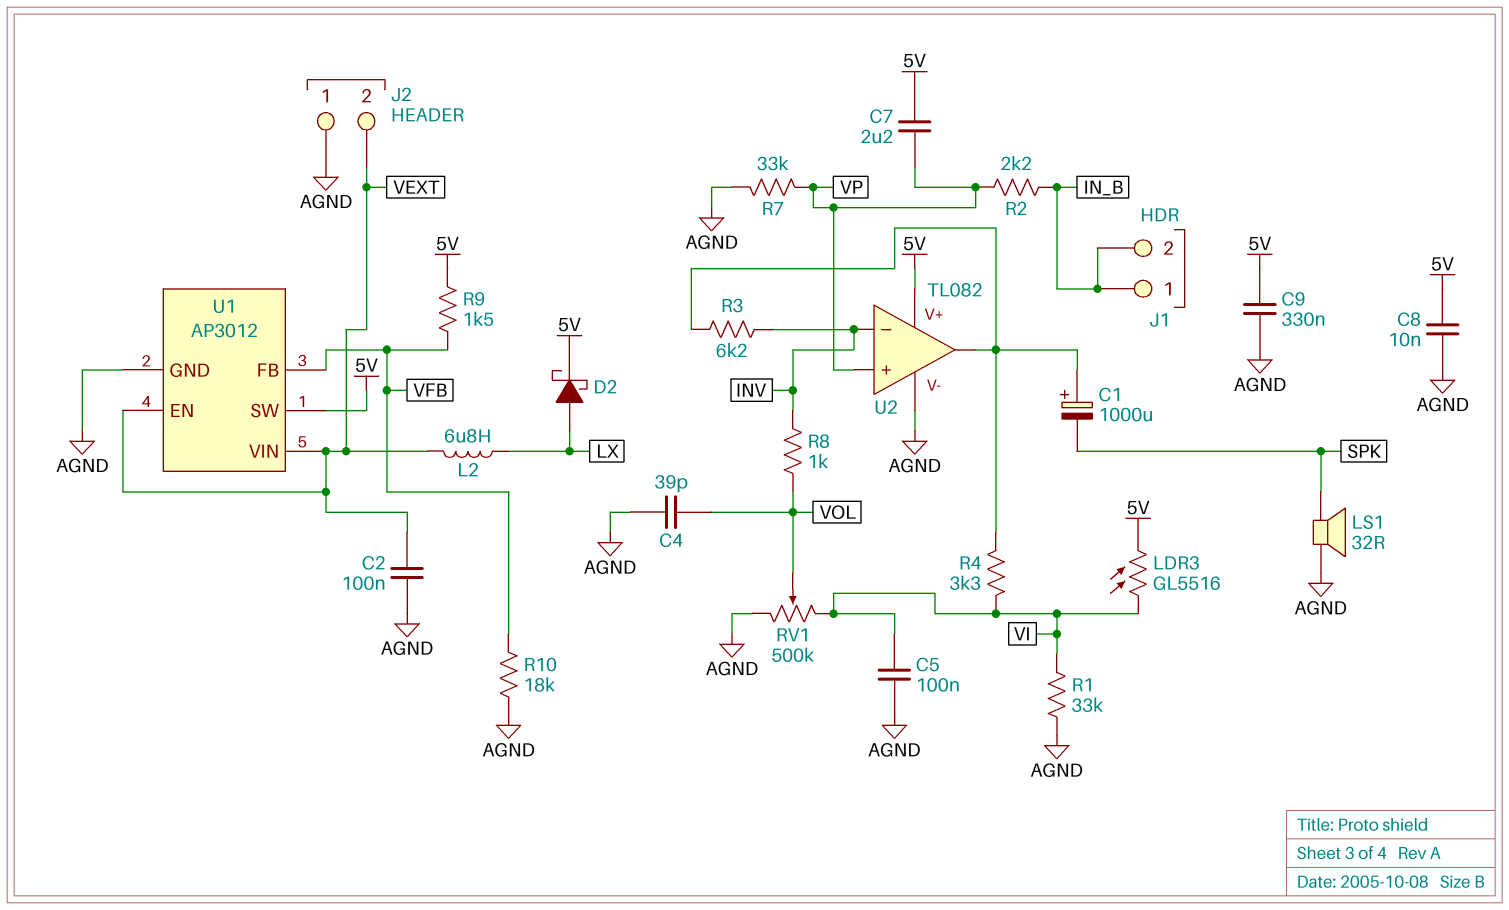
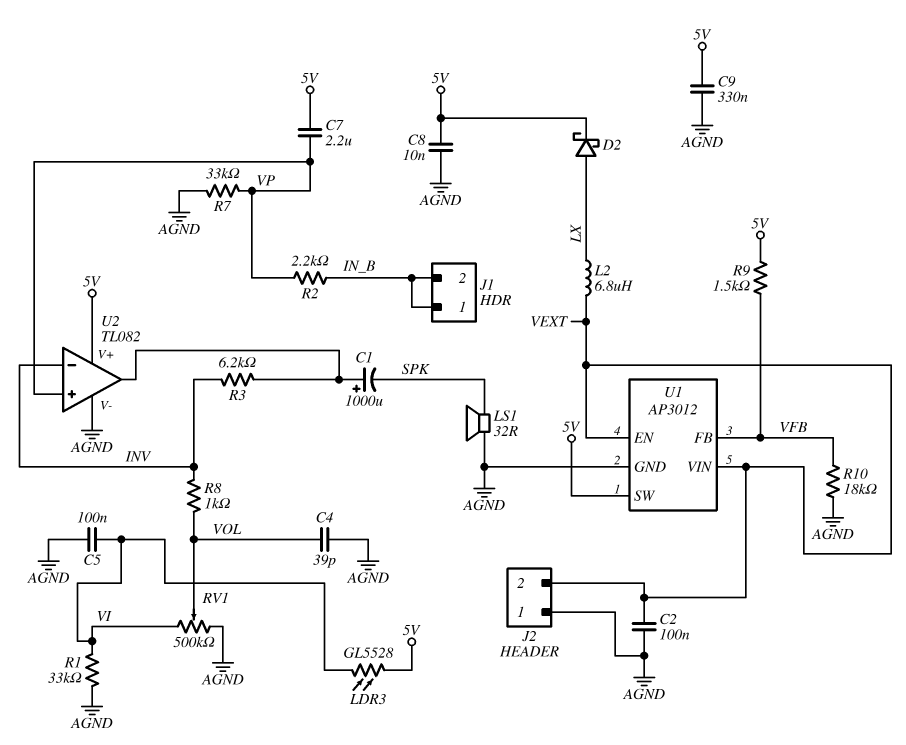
LDR3: GL5516 (5V, VI) -> GL5528 (5V, VI)
R4: 3.3k (U2/out, VI) -> none

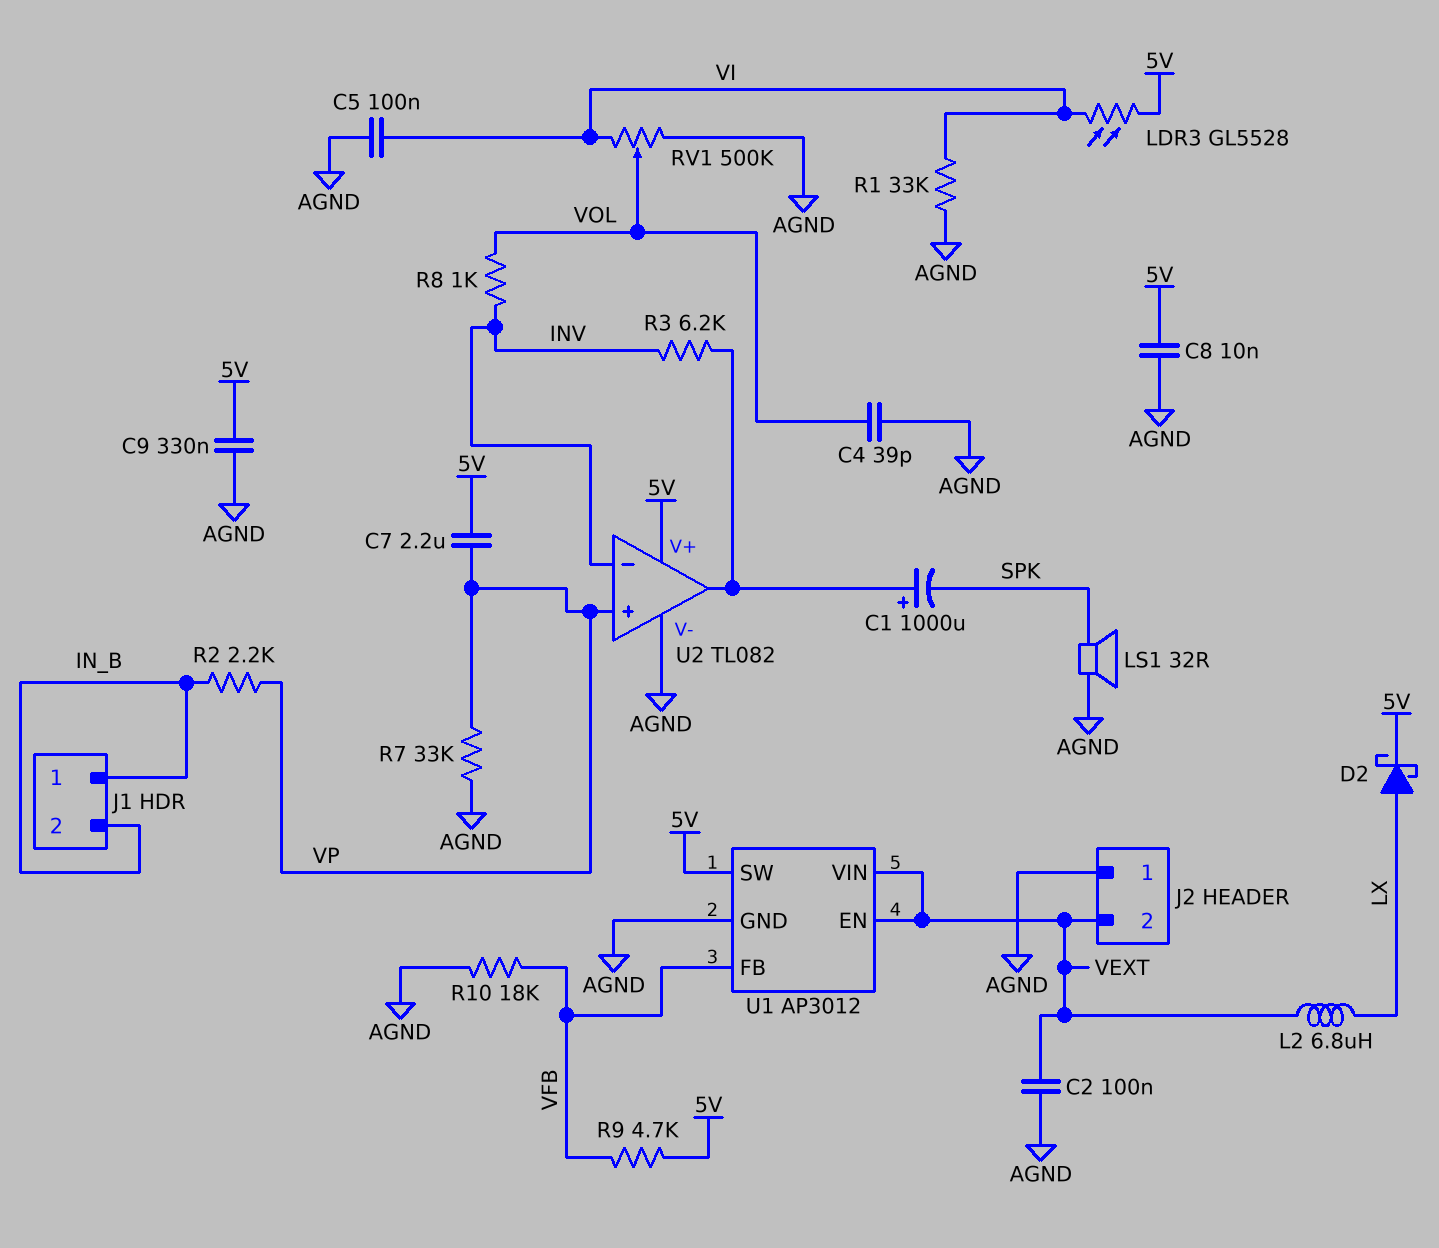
R9: 1.5k (5V, VFB) -> 4.7k (5V, VFB)

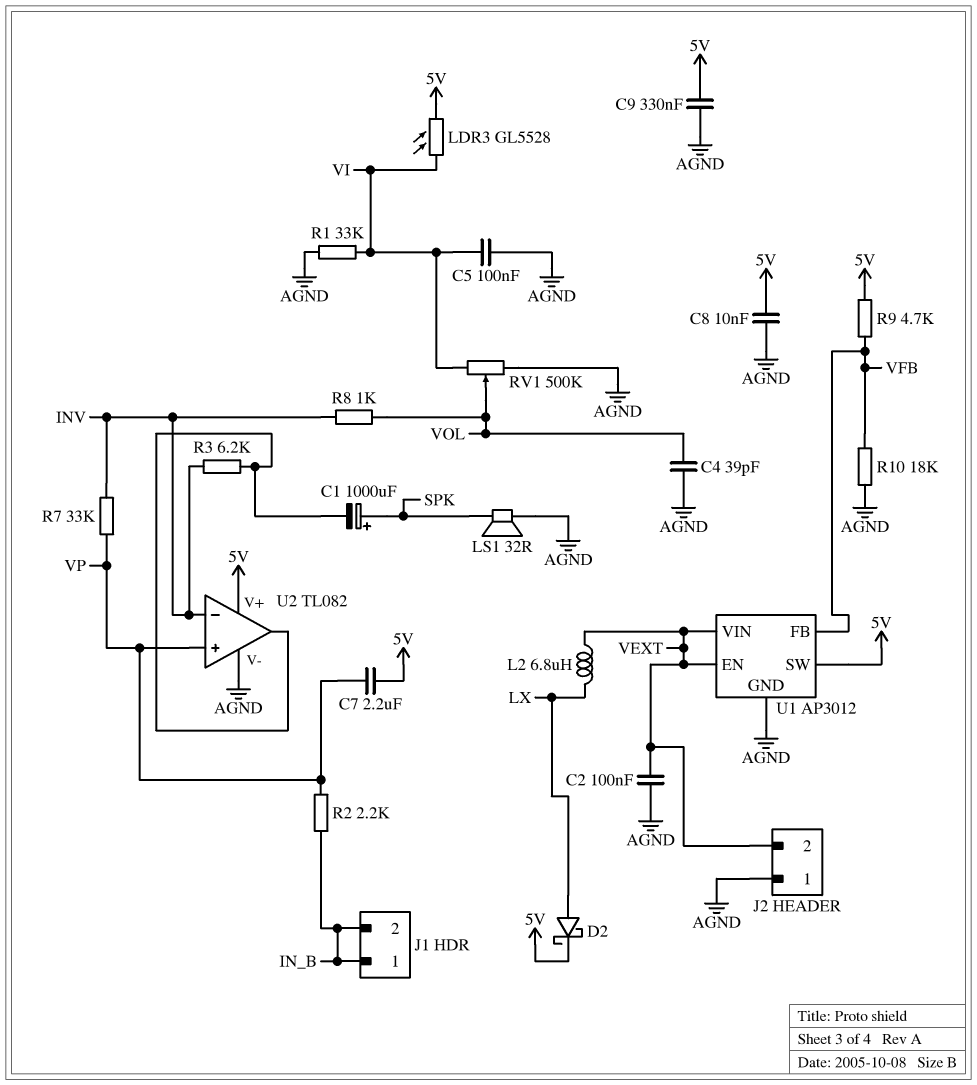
C1: 1000uF (plus U2/out, minus SPK) -> 1000uF (plus SPK, minus U2/out)
R7: 33k (AGND, VP) -> 33k (INV, VP)

